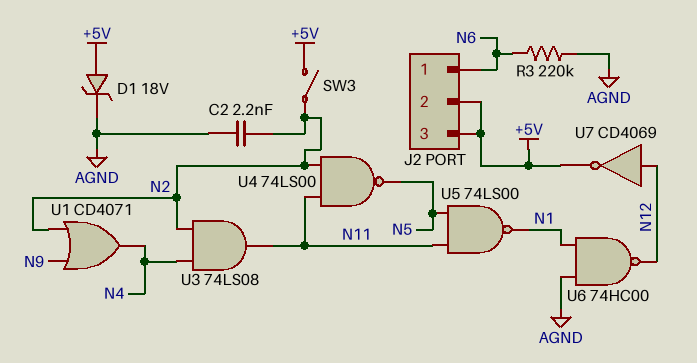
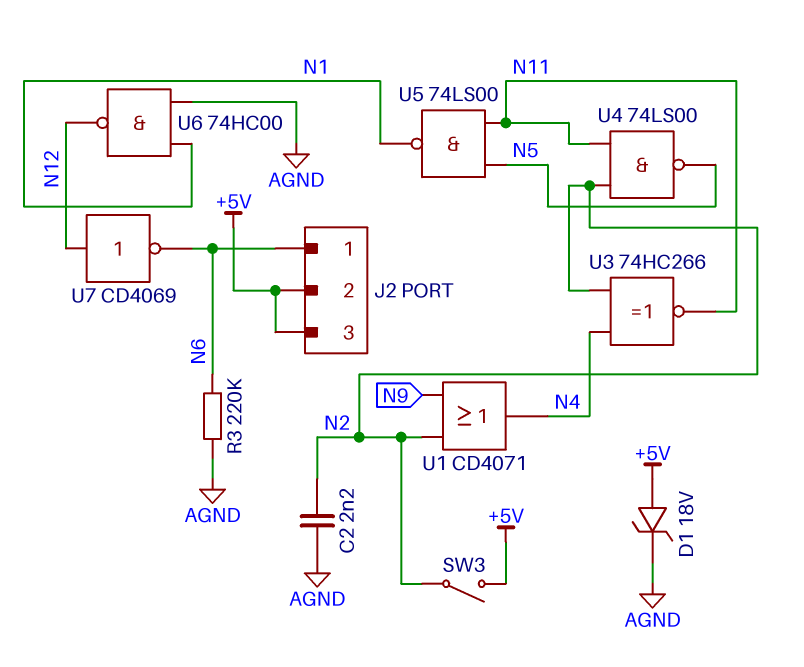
U3: AND 74LS08 (in N2, in N4, out N11) -> XNOR 74HC266 (in N2, in N4, out N11)
U7: NOT CD4069 (in N12, out +5V) -> NOT CD4069 (in N12, out N6)

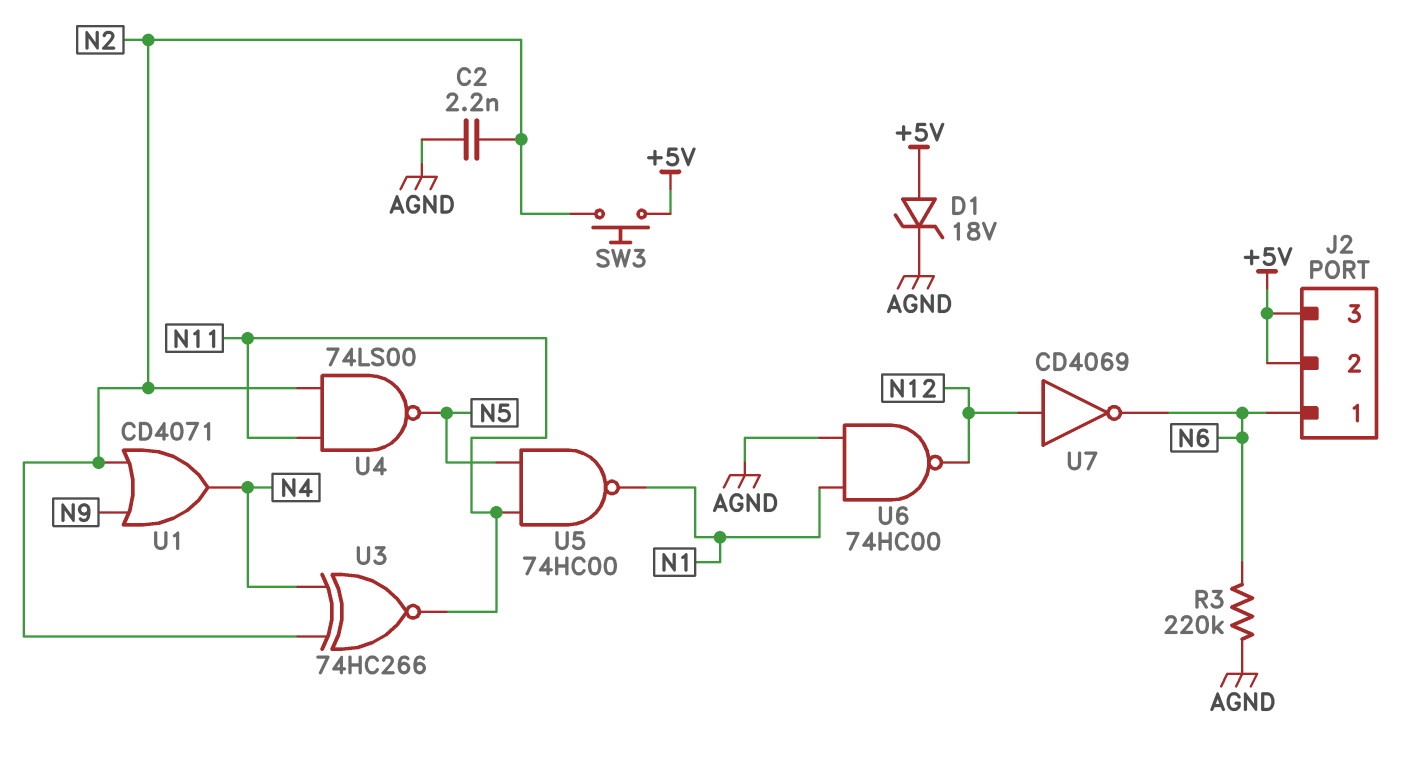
SW3: switch (+5V, N2) -> button (+5V, N2)
U5: NAND 74LS00 (in N5, in N11, out N1) -> NAND 74HC00 (in N5, in N11, out N1)

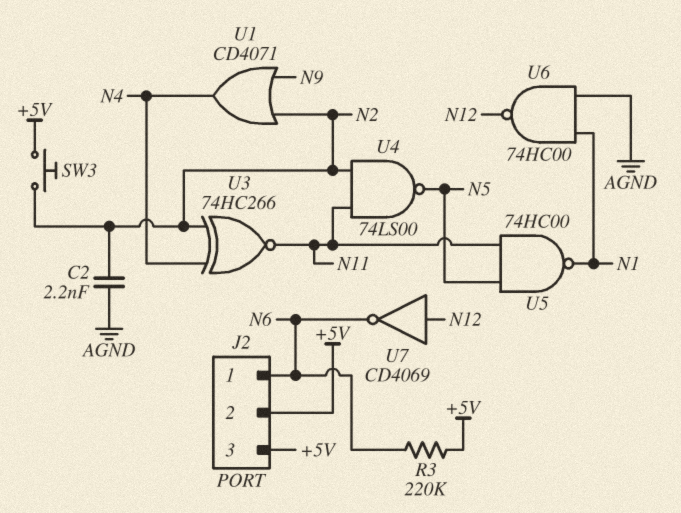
D1: zener 18V (A +5V, K AGND) -> none
R3: 220k (AGND, N6) -> 220k (+5V, N6)

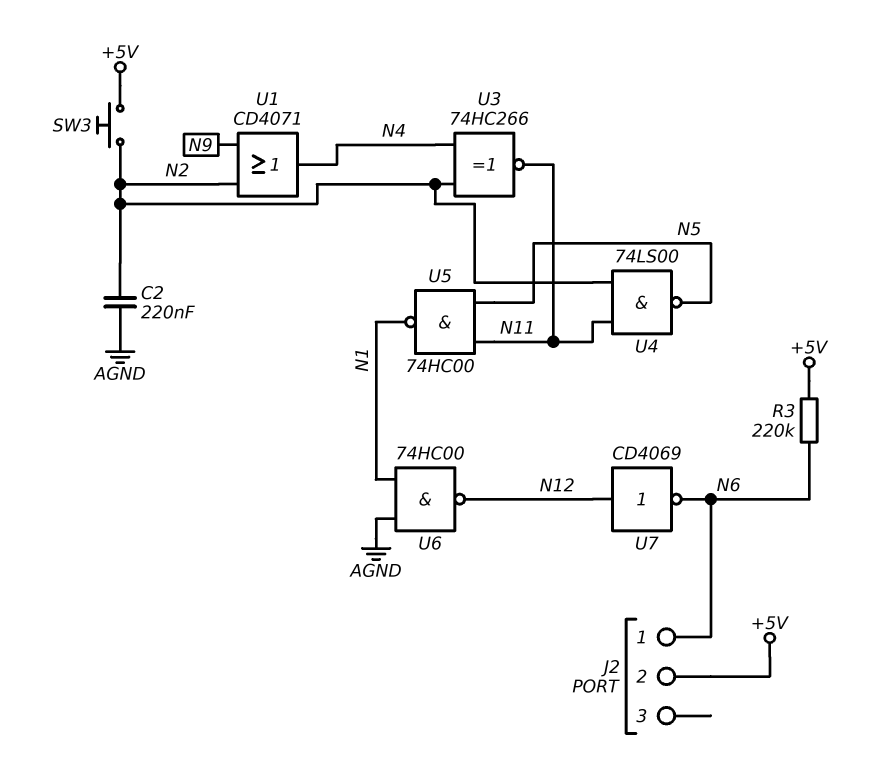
C2: 2.2nF (AGND, N2) -> 220nF (AGND, N2)
J2 pin 3: +5V -> none

